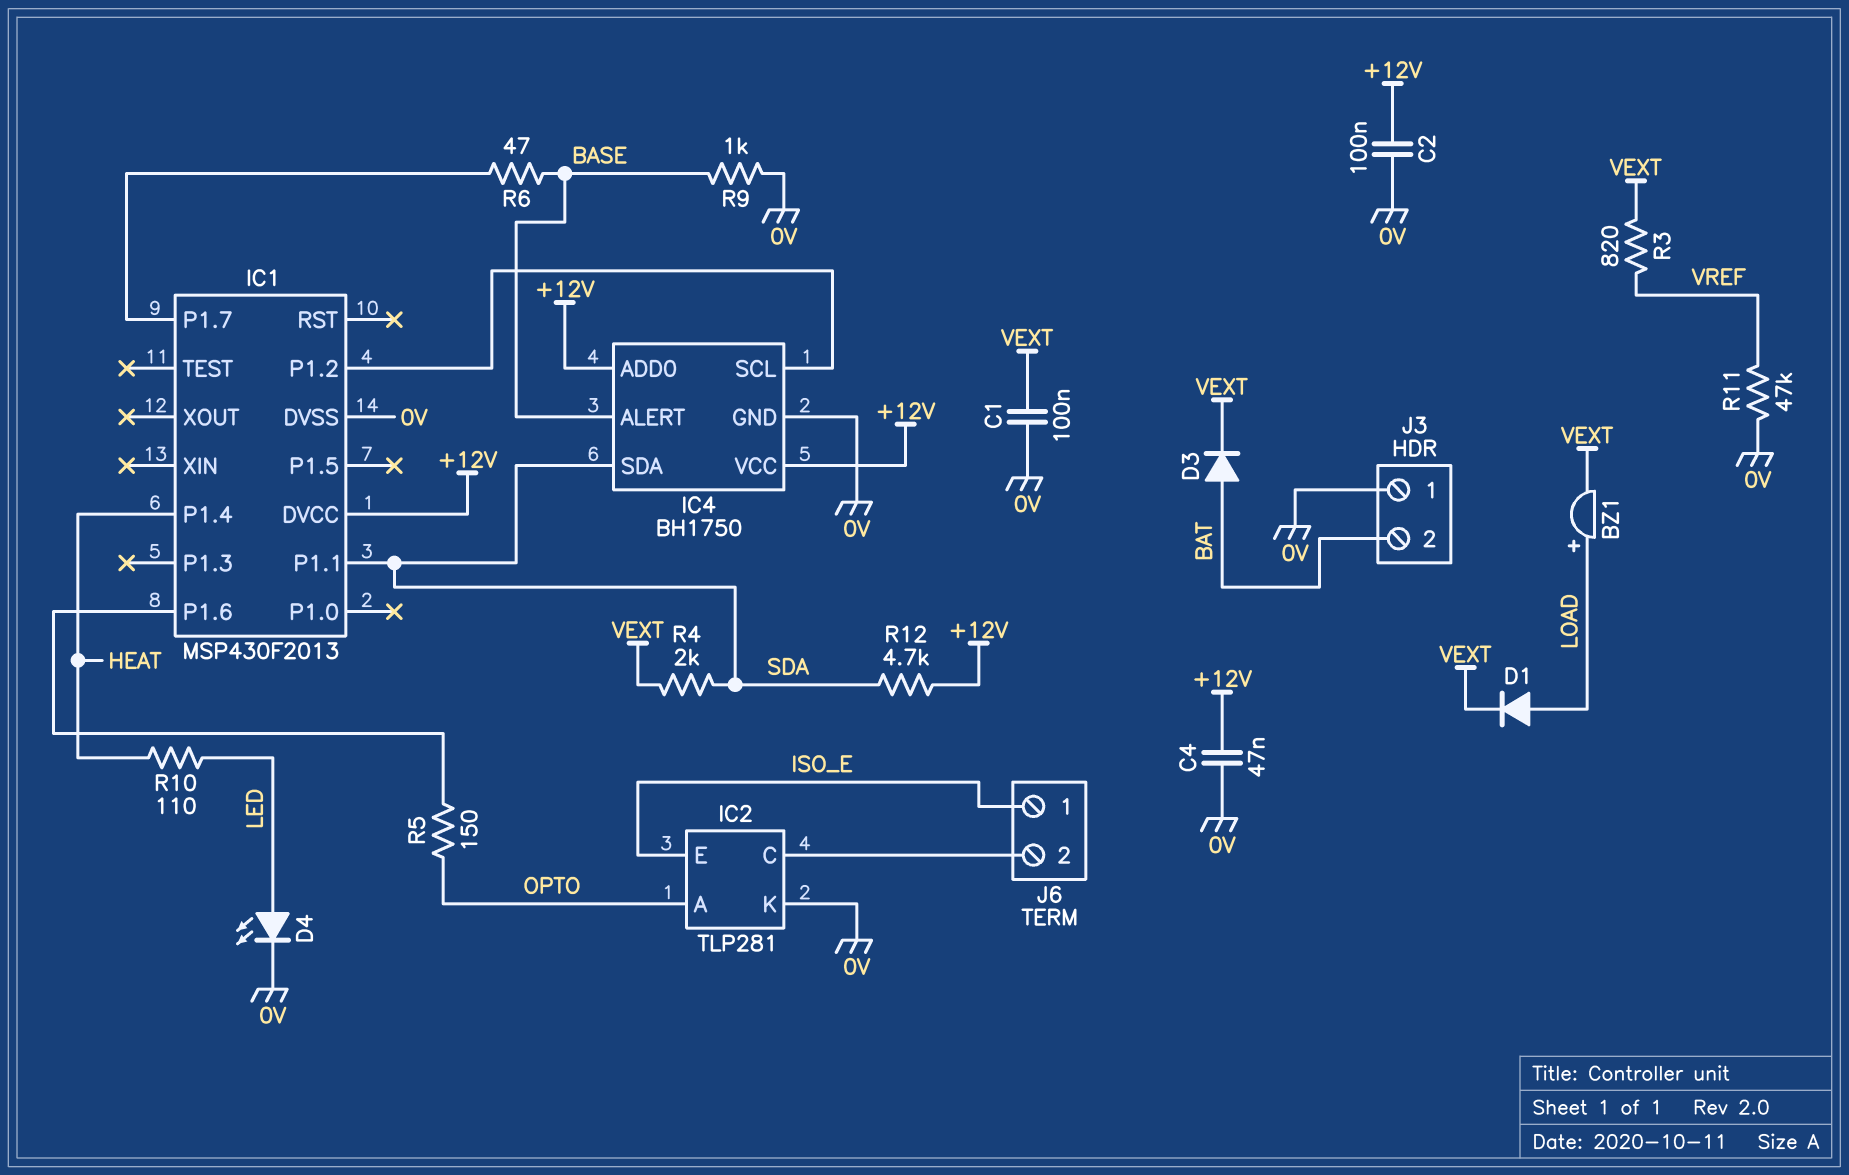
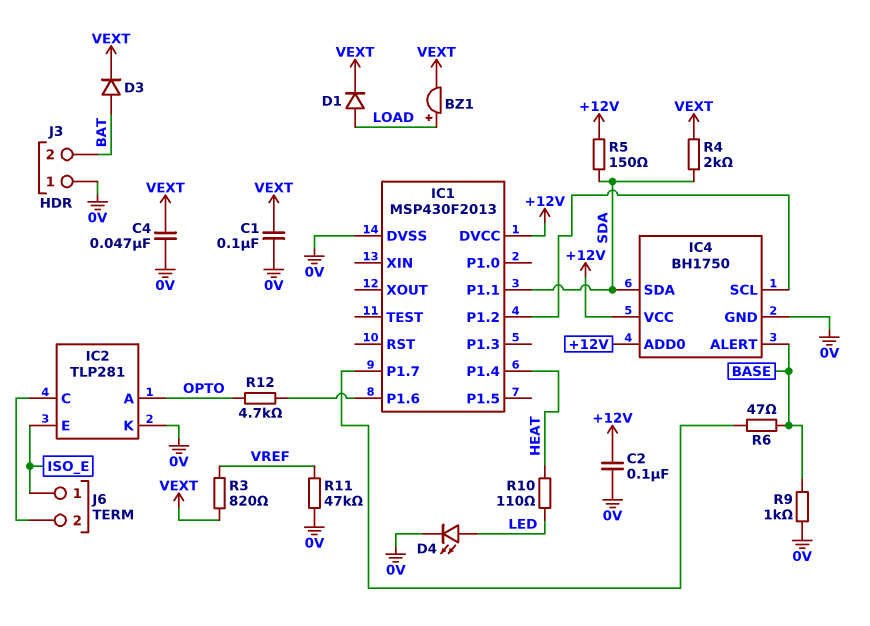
C4: 47nF (+12V, 0V) -> 47nF (0V, VEXT)
R5: 150 (IC1/P1.6, OPTO) -> 150 (+12V, SDA)
R12: 4.7k (+12V, SDA) -> 4.7k (IC1/P1.6, OPTO)

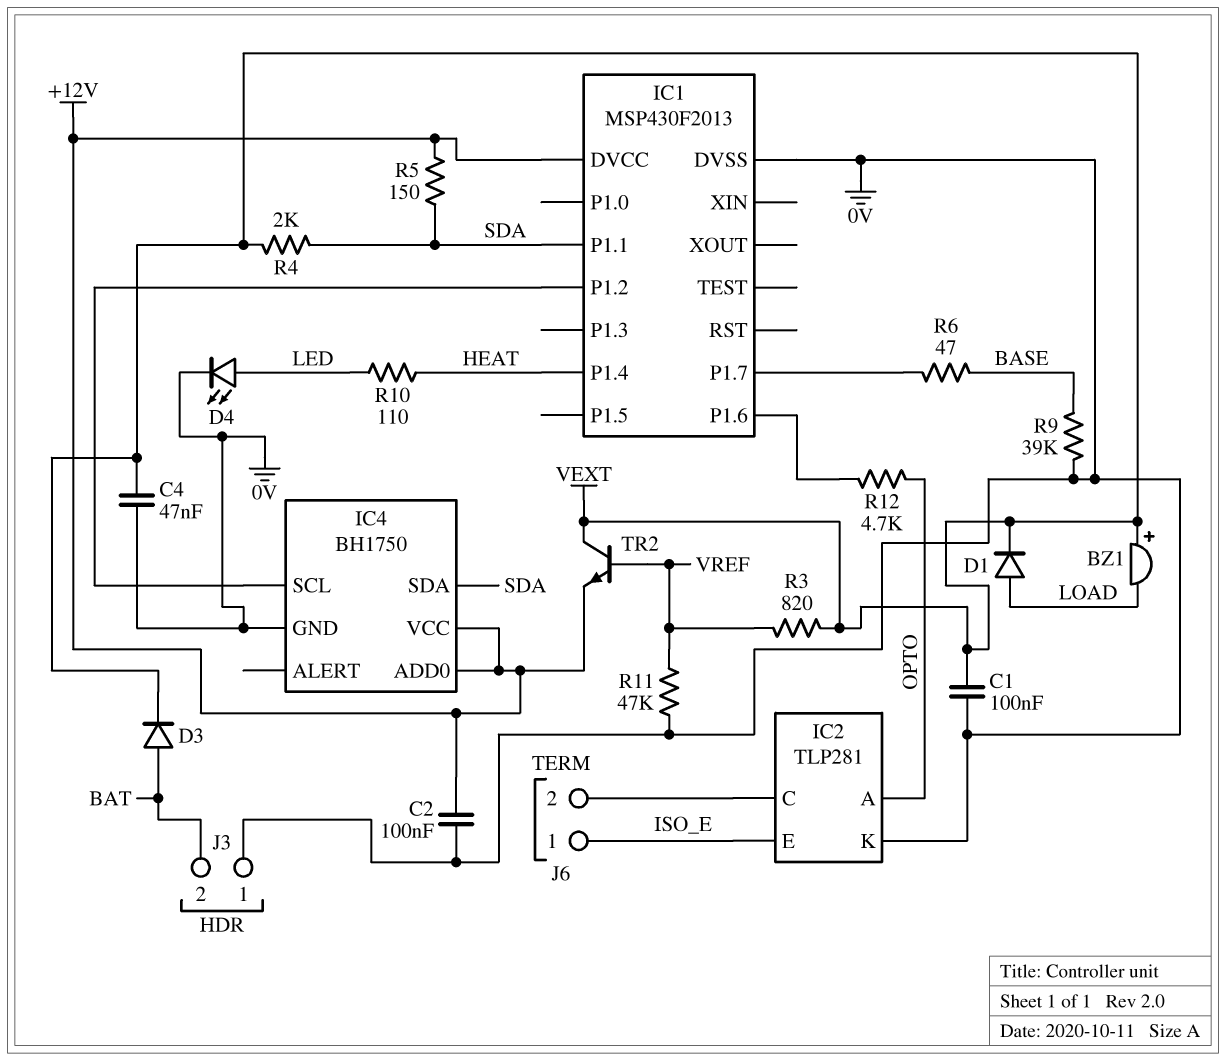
BZ1: buzzer (plus LOAD, minus VEXT) -> buzzer (plus VEXT, minus LOAD)
IC4 pin ALERT: BASE -> none
R9: 1k (0V, BASE) -> 39k (0V, BASE)
TR2: none -> NPN (B VREF, C VEXT, E +12V)

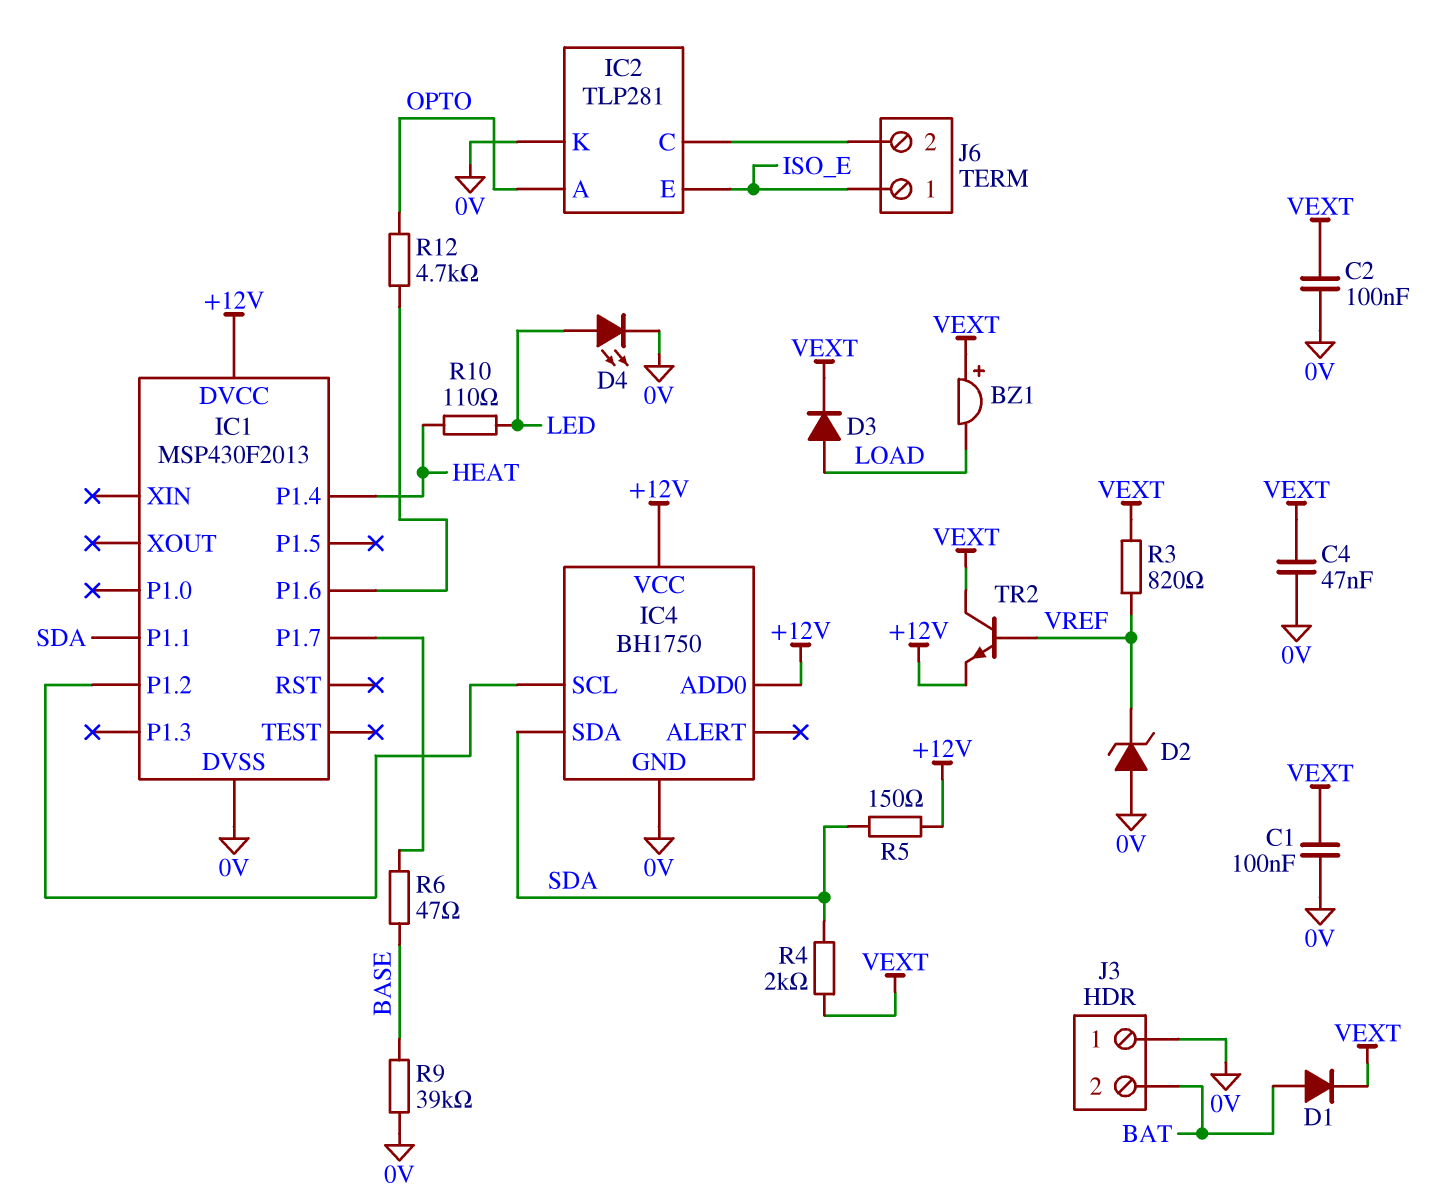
C2: 100nF (+12V, 0V) -> 100nF (0V, VEXT)
D1: diode (A LOAD, K VEXT) -> diode (A BAT, K VEXT)
D2: none -> zener (A 0V, K VREF)
D3: diode (A BAT, K VEXT) -> diode (A LOAD, K VEXT)
R11: 47k (0V, VREF) -> none

